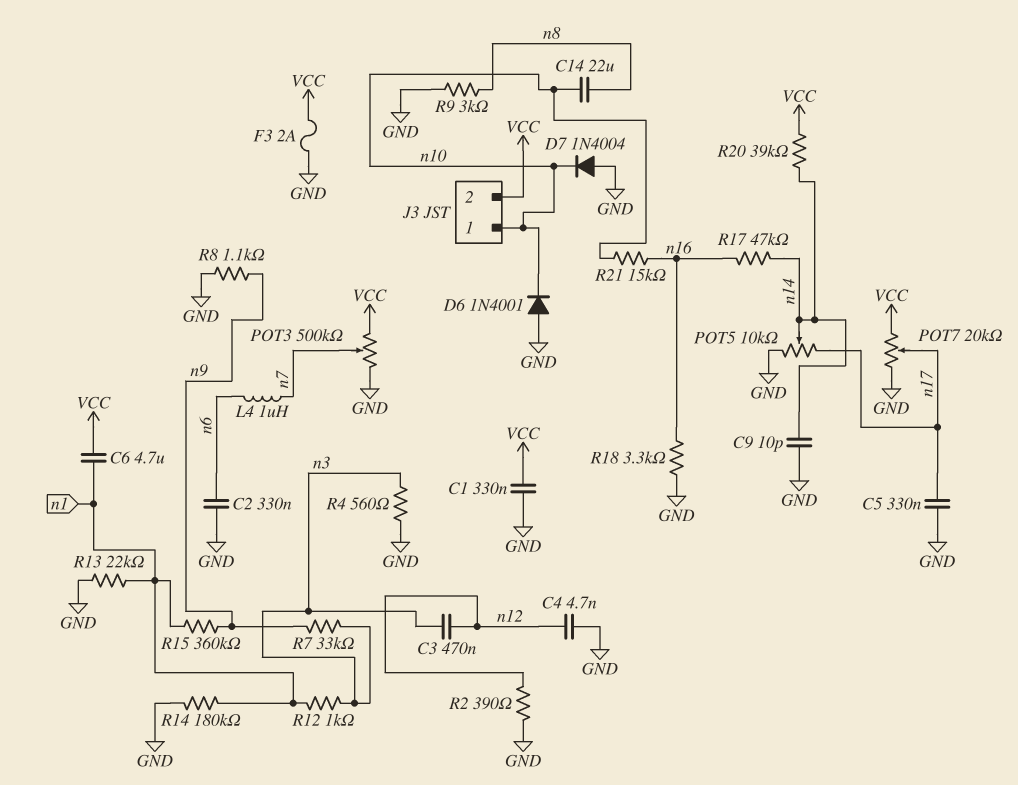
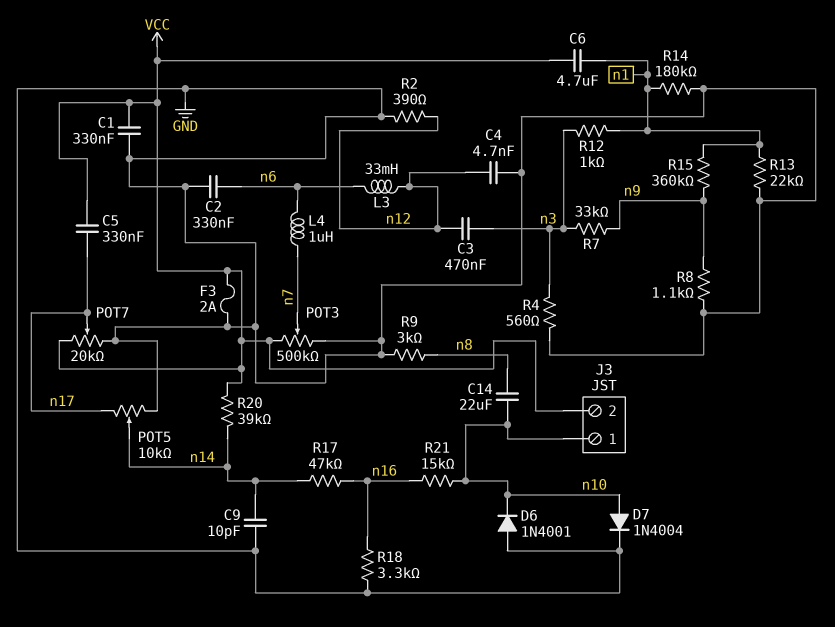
C5: 330nF (GND, n17) -> 330nF (VCC, n17)
D7: diode 1N4004 (A GND, K n10) -> diode 1N4004 (A n10, K GND)
L3: none -> 33mH (n6, n12)

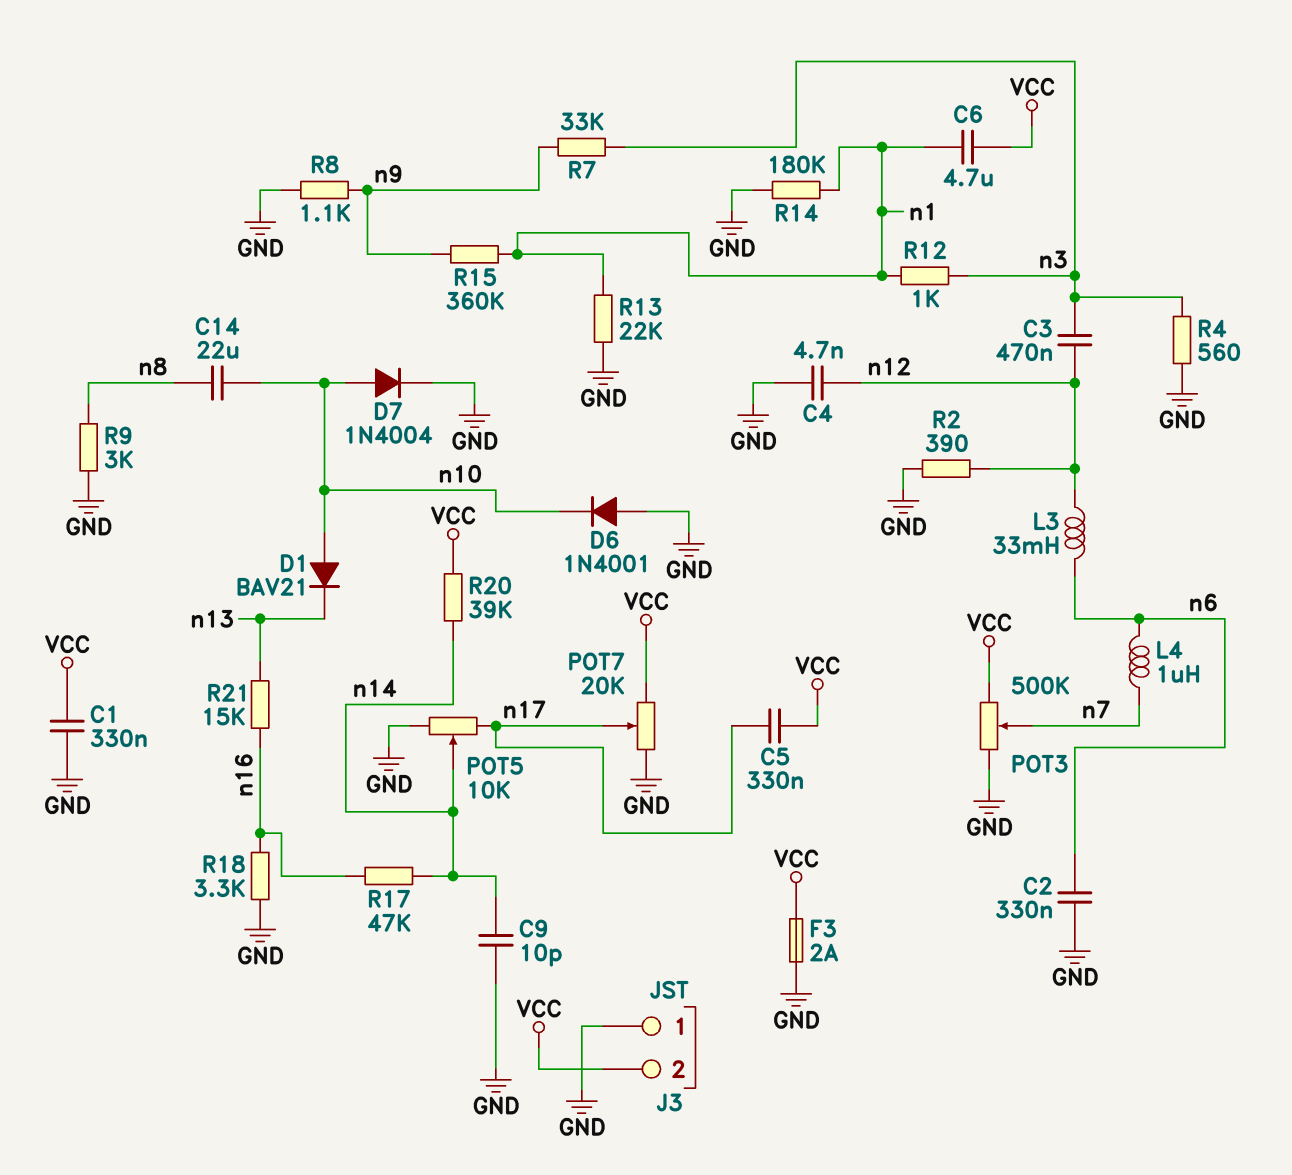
D1: none -> diode BAV21 (A n10, K n13)
J3 pin 1: n10 -> GND
R21: 15k (n10, n16) -> 15k (n13, n16)

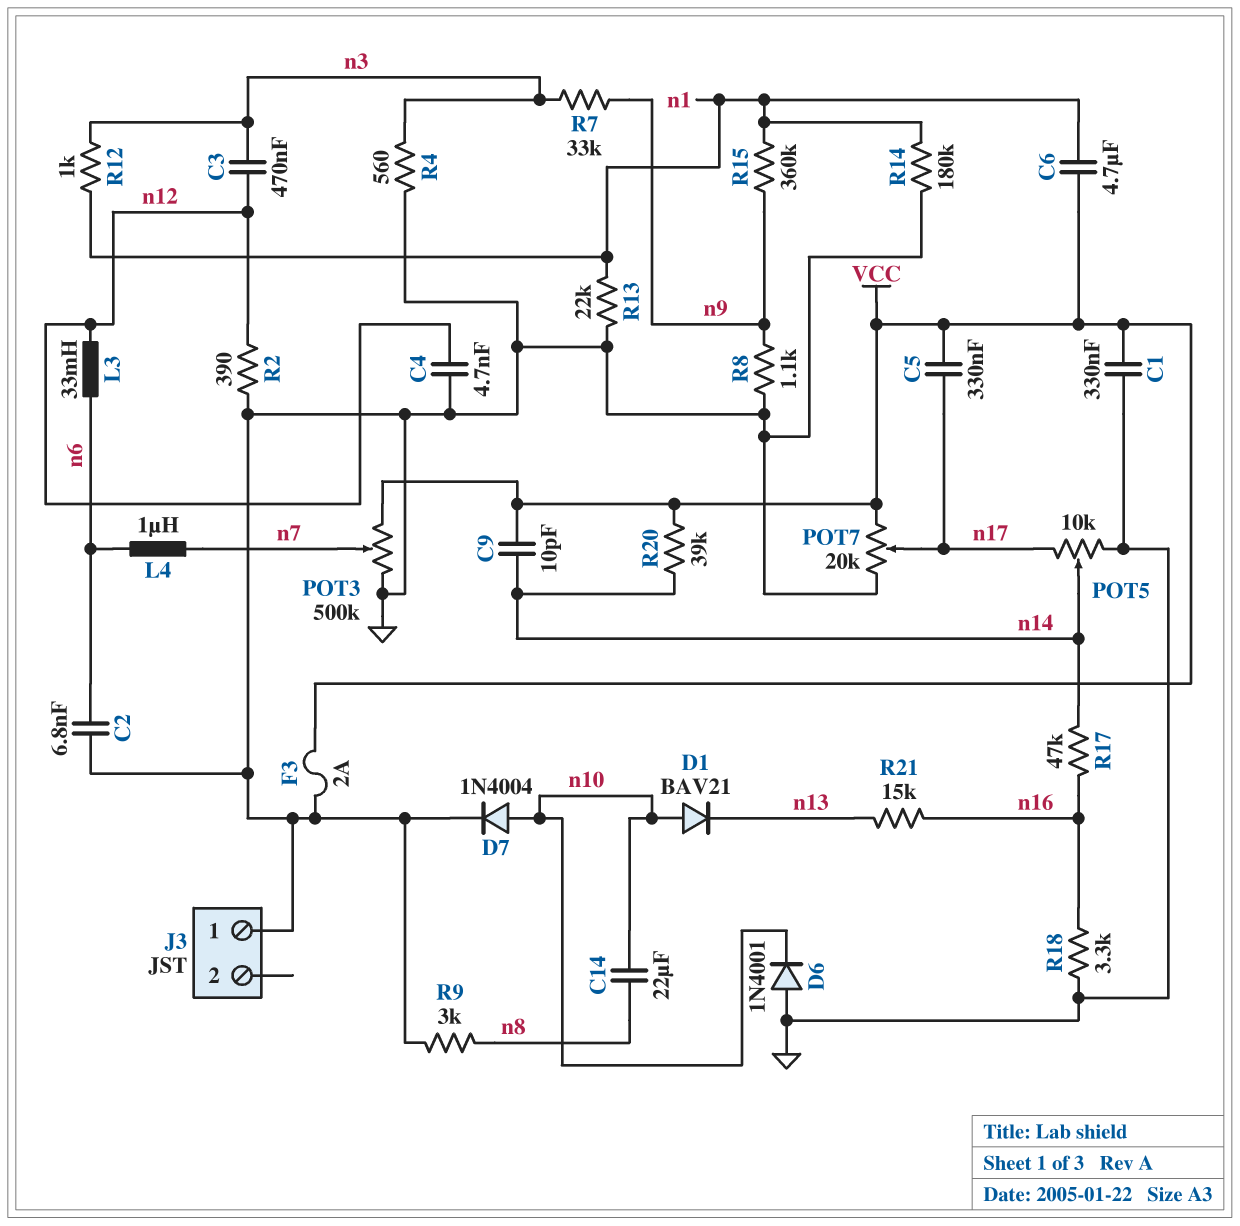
C2: 330nF (GND, n6) -> 6.8nF (GND, n6)
C9: 10pF (GND, n14) -> 10pF (VCC, n14)
J3 pin 2: VCC -> none

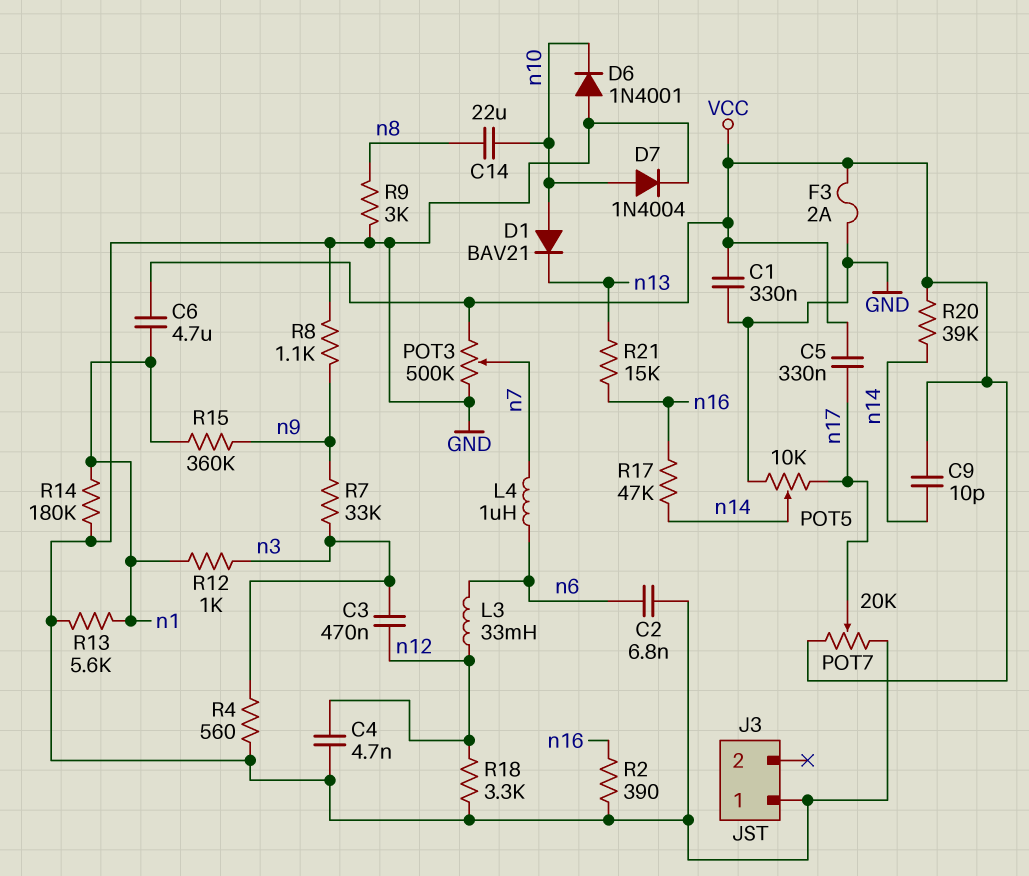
R2: 390 (GND, n12) -> 390 (GND, n16)
R13: 22k (GND, n1) -> 5.6k (GND, n1)
R18: 3.3k (GND, n16) -> 3.3k (GND, n12)

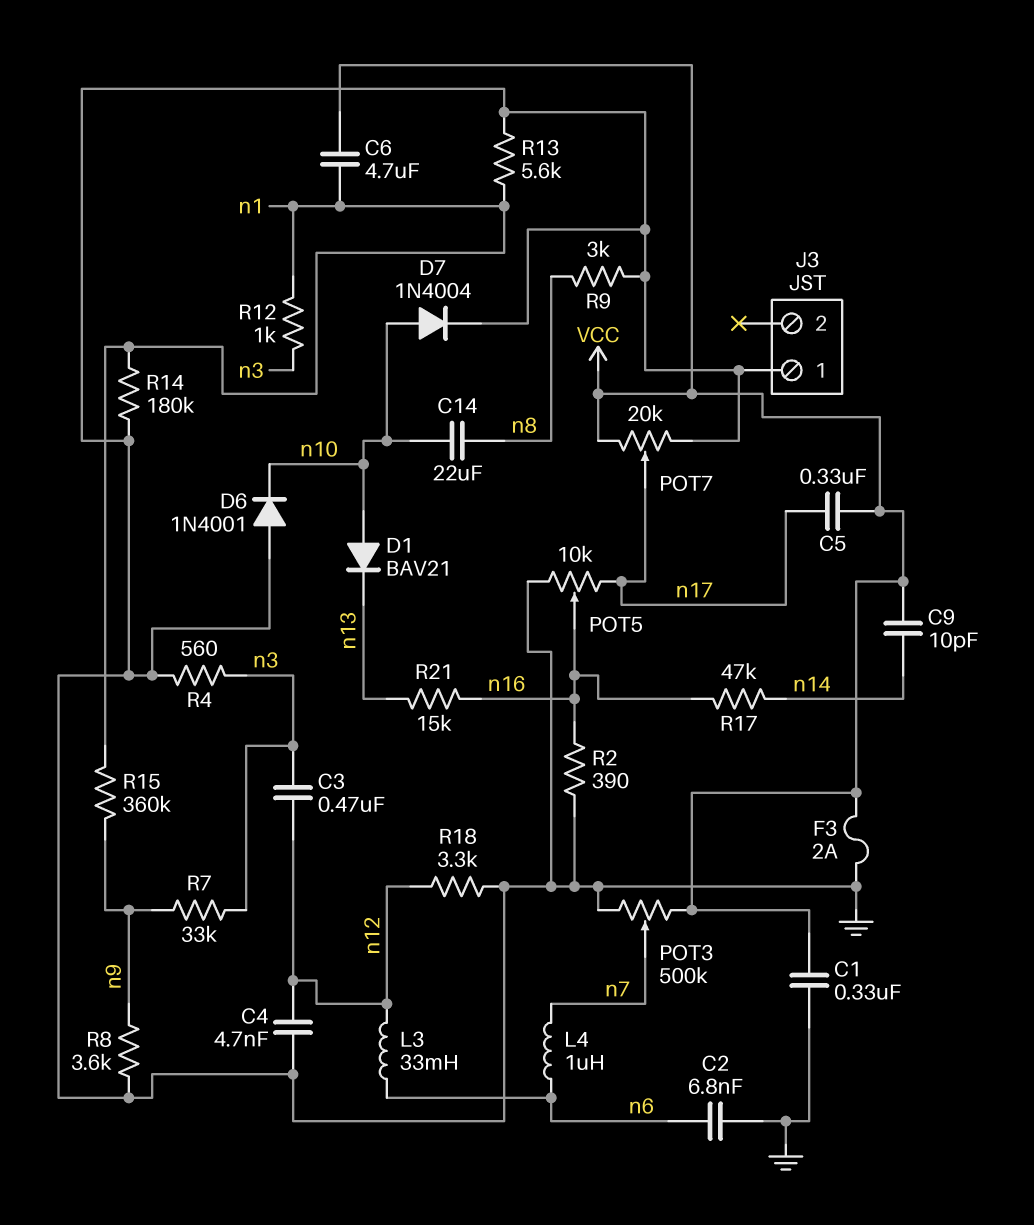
POT5: 10k (GND, n17, wiper n14) -> 10k (GND, n17, wiper n16)
R8: 1.1k (GND, n9) -> 3.6k (GND, n9)
R20: 39k (VCC, n14) -> none

